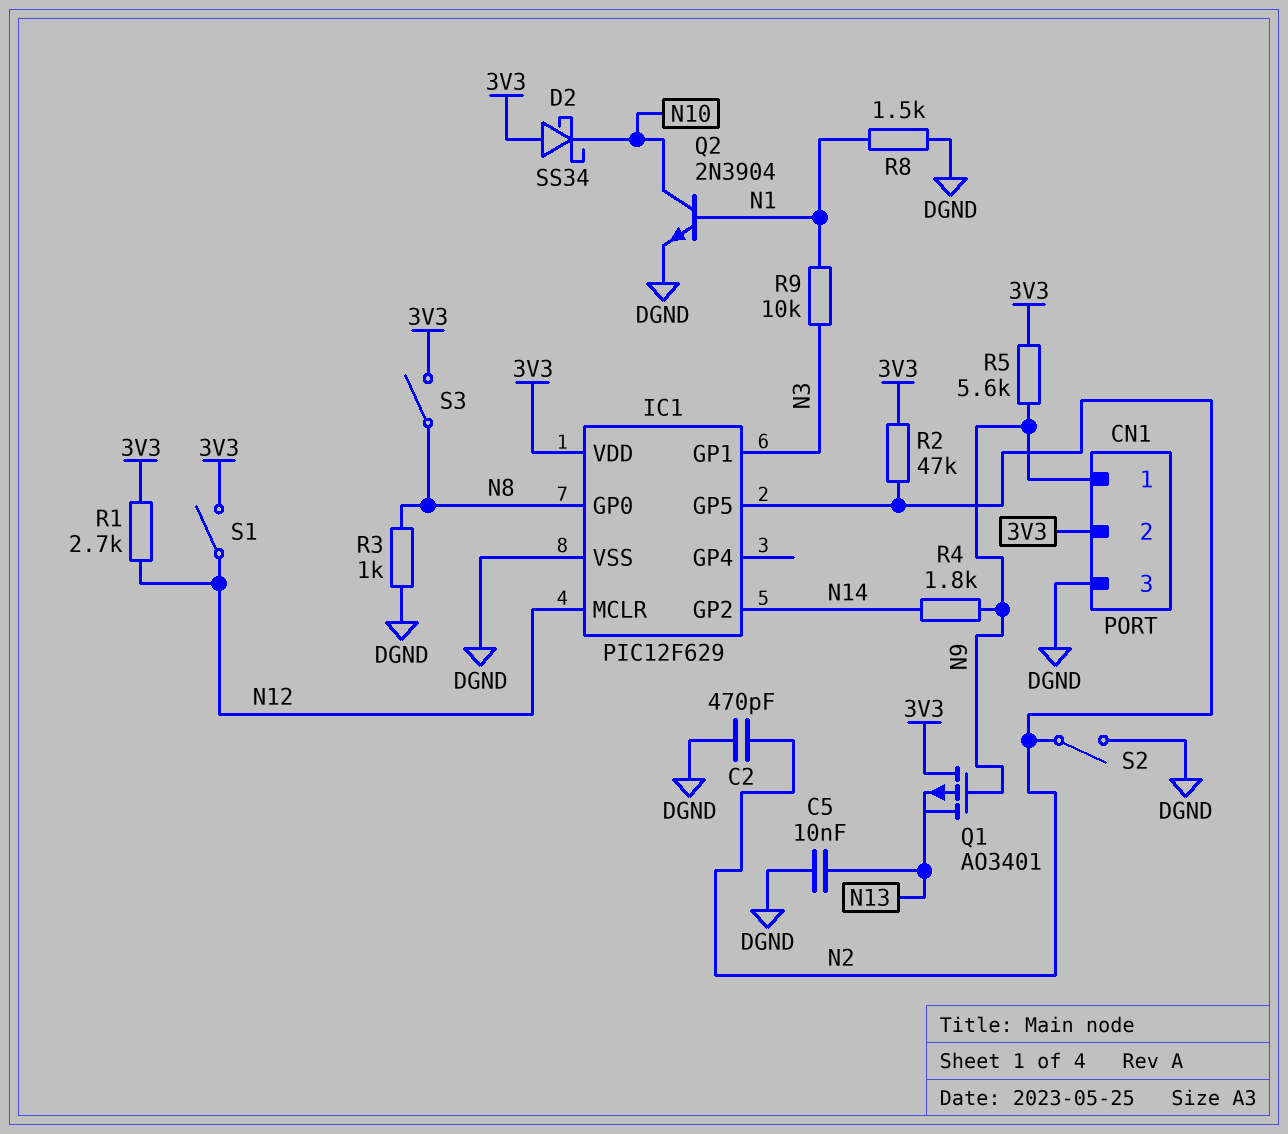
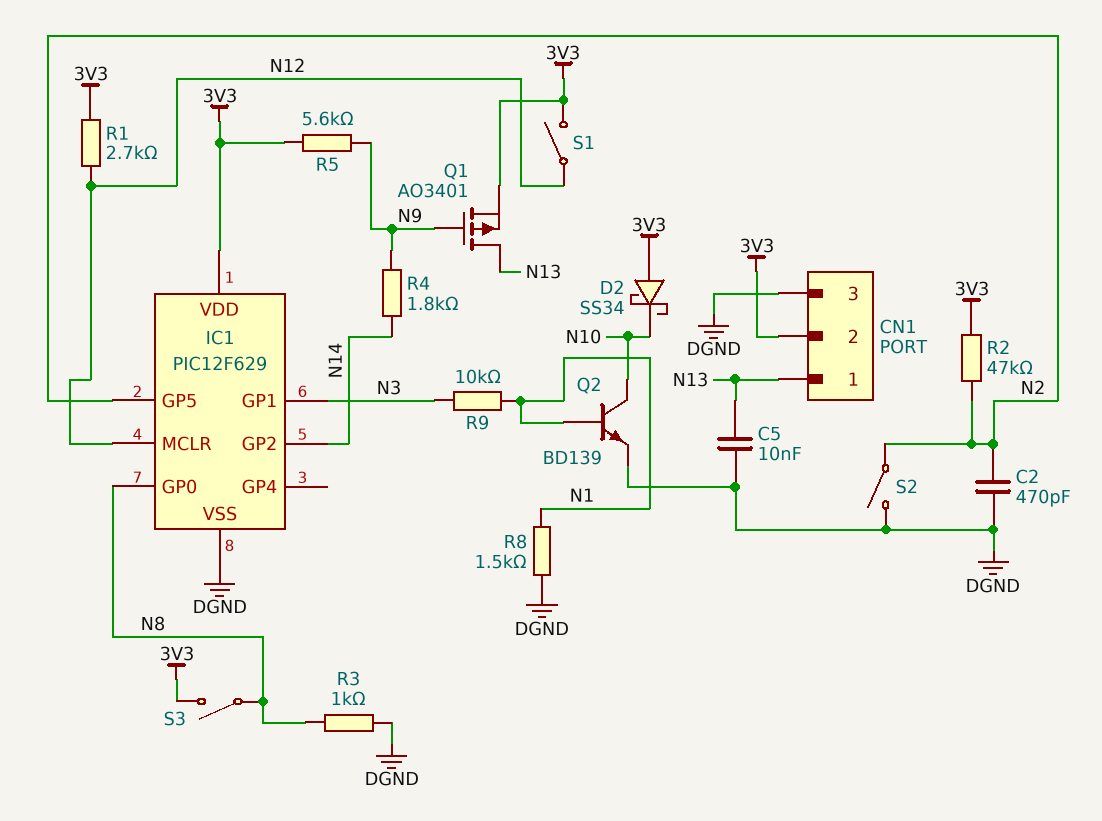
CN1 pin 1: N9 -> N13
Q1: PMOS AO3401 (G N9, D 3V3, S N13) -> PMOS AO3401 (G N9, D N13, S 3V3)
Q2: NPN 2N3904 (B N1, C N10, E DGND) -> NPN BD139 (B N1, C N10, E DGND)

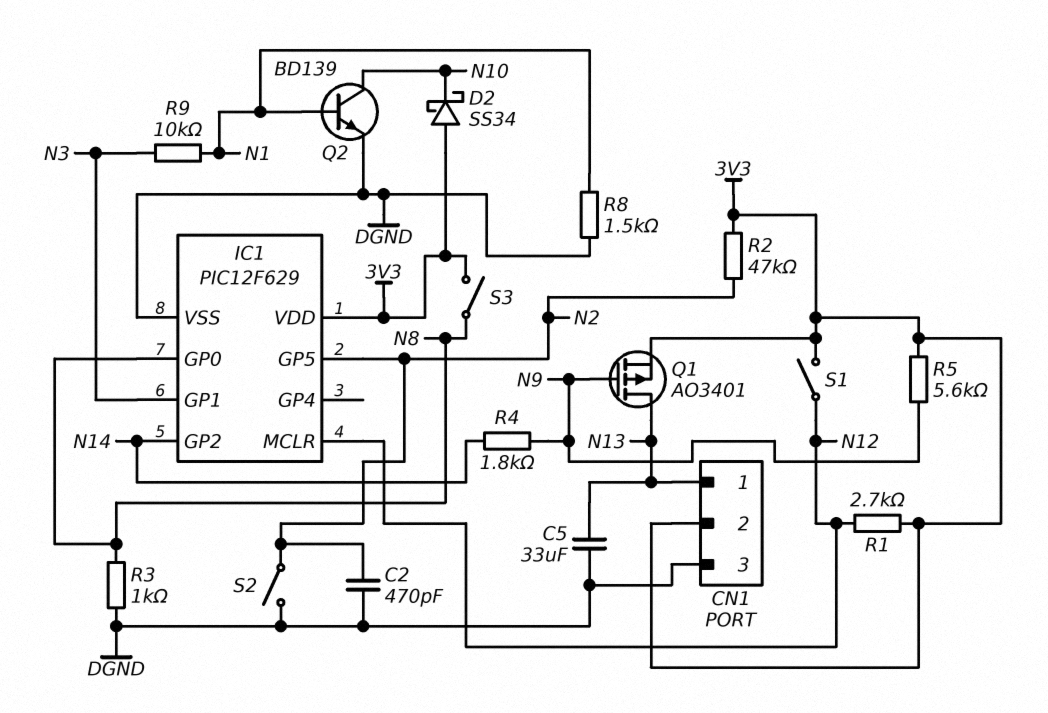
C5: 10nF (DGND, N13) -> 33uF (DGND, N13)

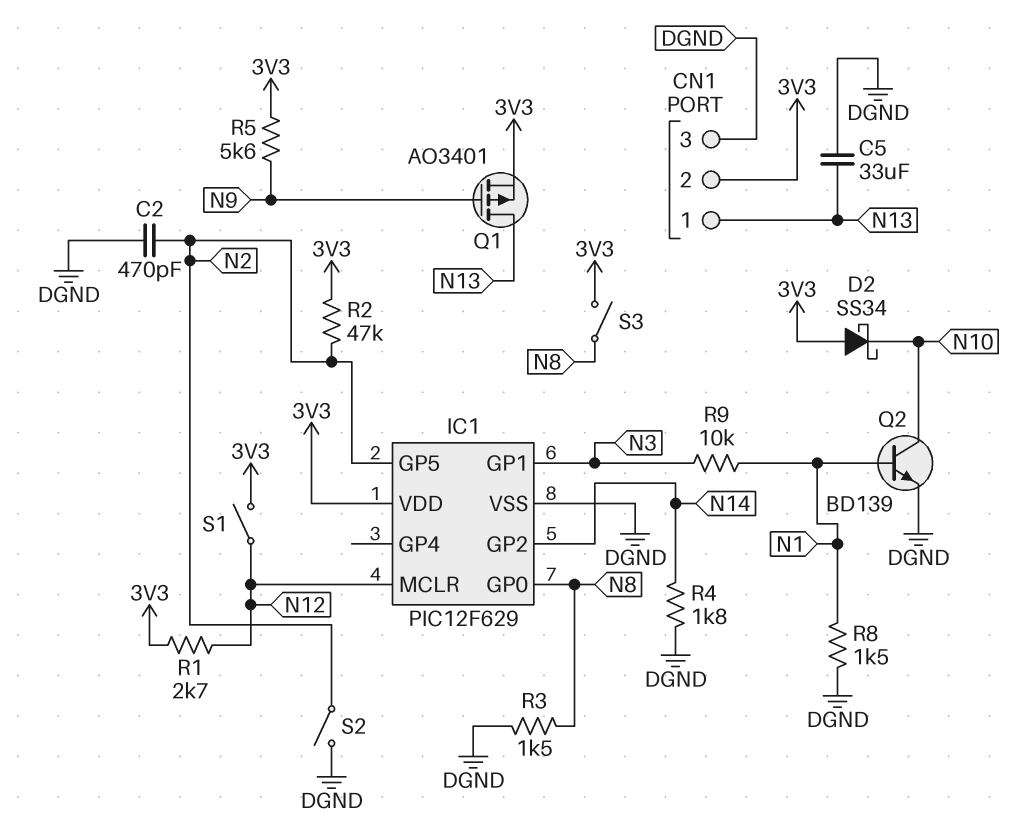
R3: 1k (DGND, N8) -> 1.5k (DGND, N8)
R4: 1.8k (N9, N14) -> 1.8k (DGND, N14)

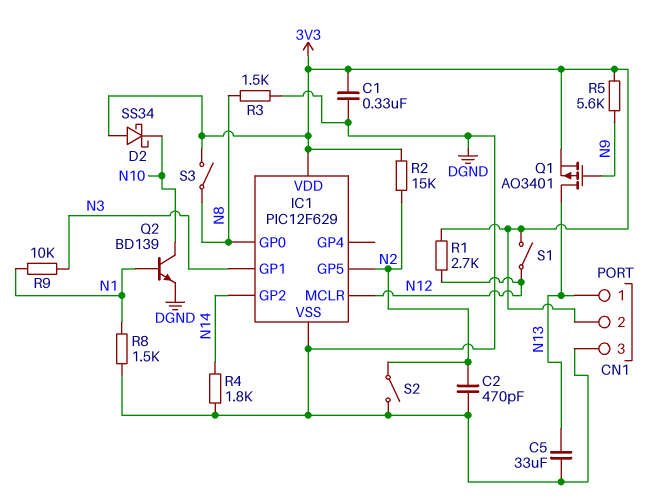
C1: none -> 330nF (3V3, DGND)
R2: 47k (3V3, N2) -> 15k (3V3, N2)

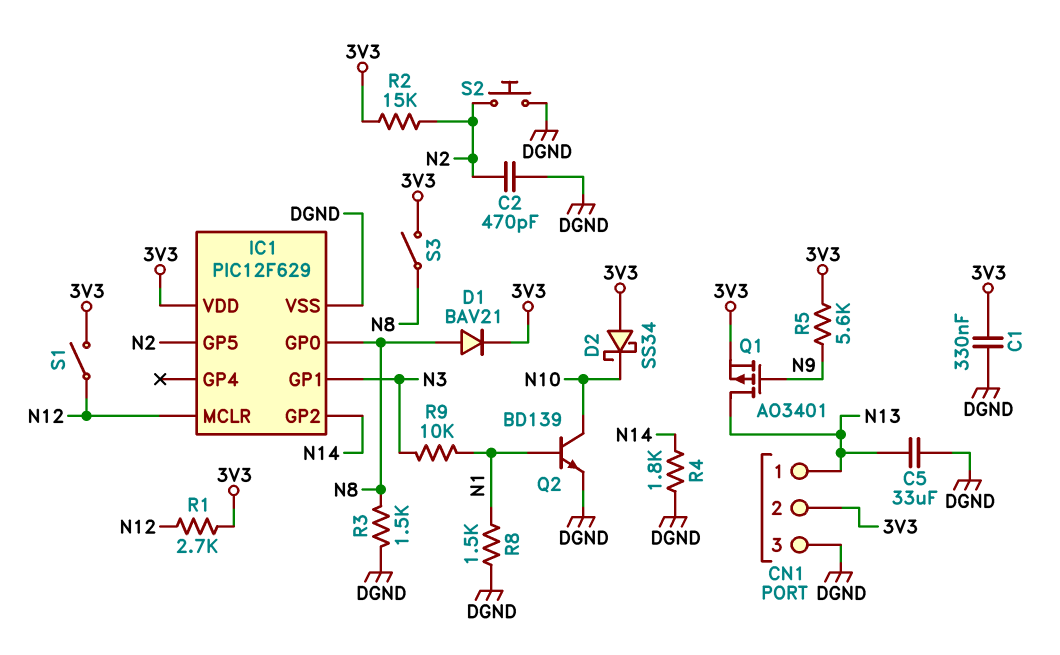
D1: none -> diode BAV21 (A N8, K 3V3)
S2: switch (DGND, N2) -> button (DGND, N2)

